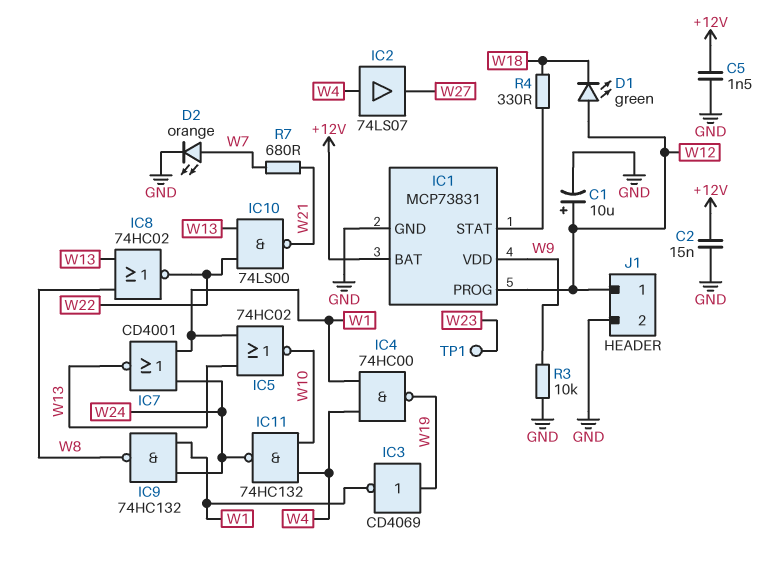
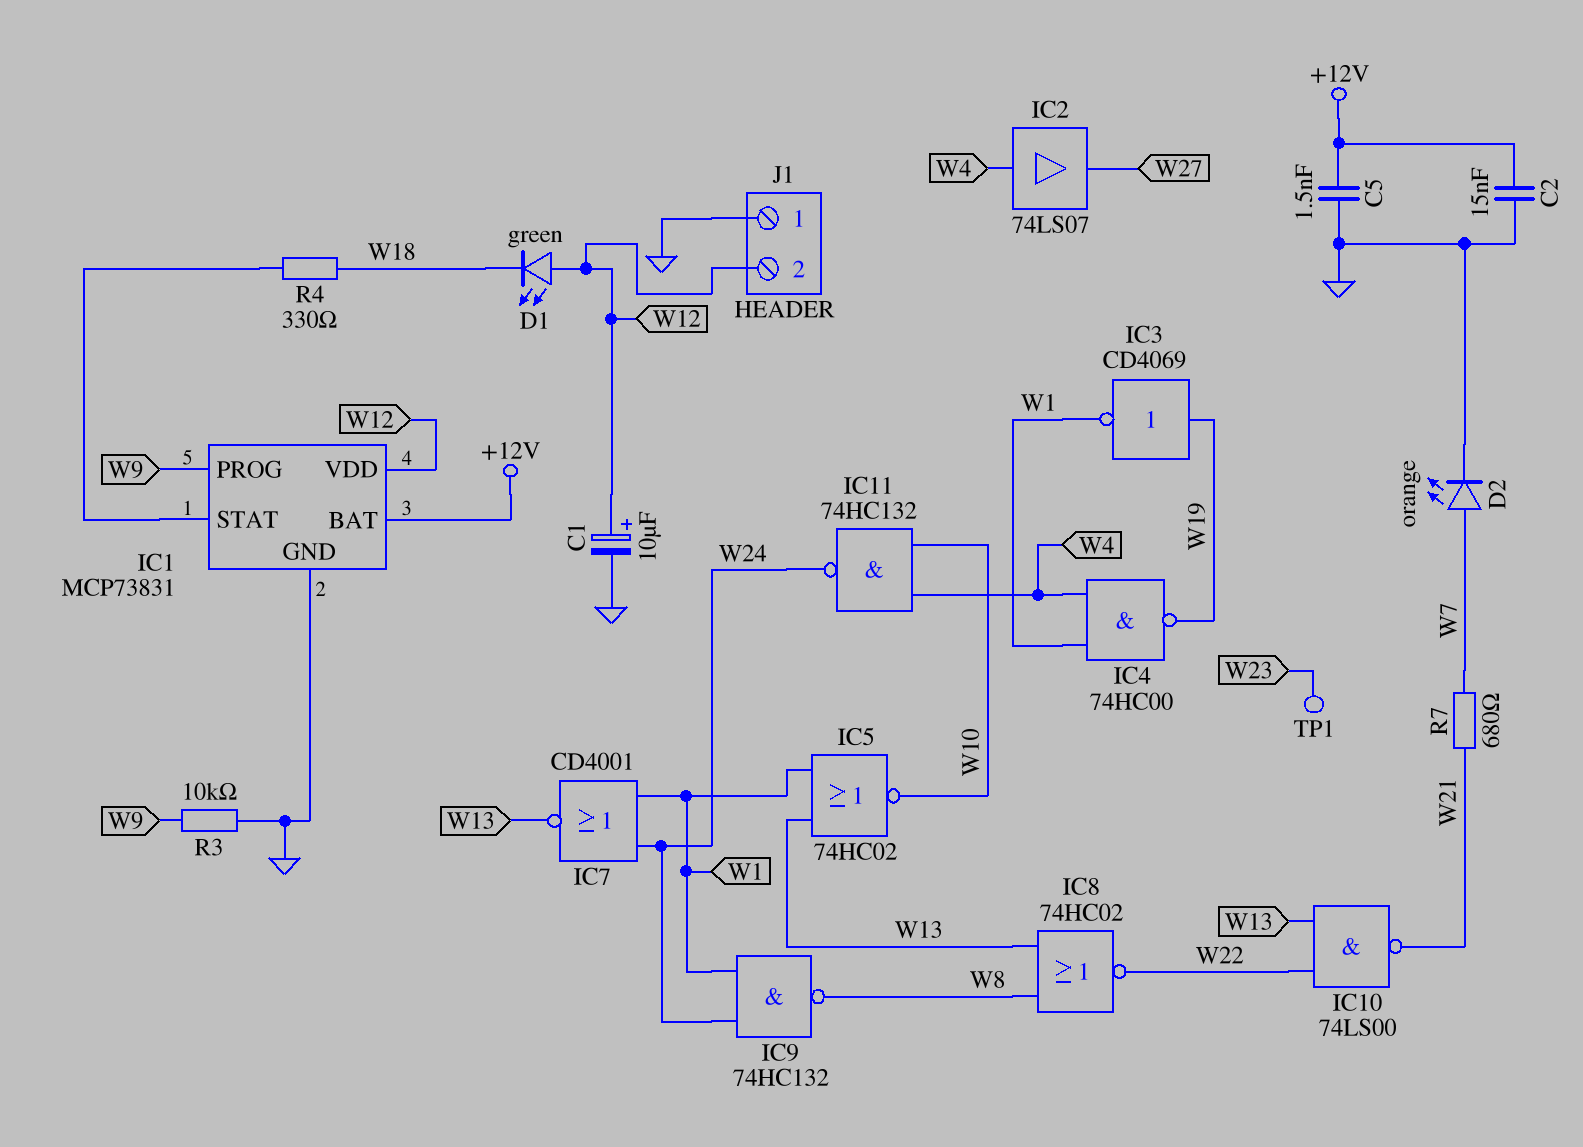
IC1 pin PROG: W12 -> W9
IC1 pin VDD: W9 -> W12
J1 pin 1: W12 -> GND
J1 pin 2: GND -> W12

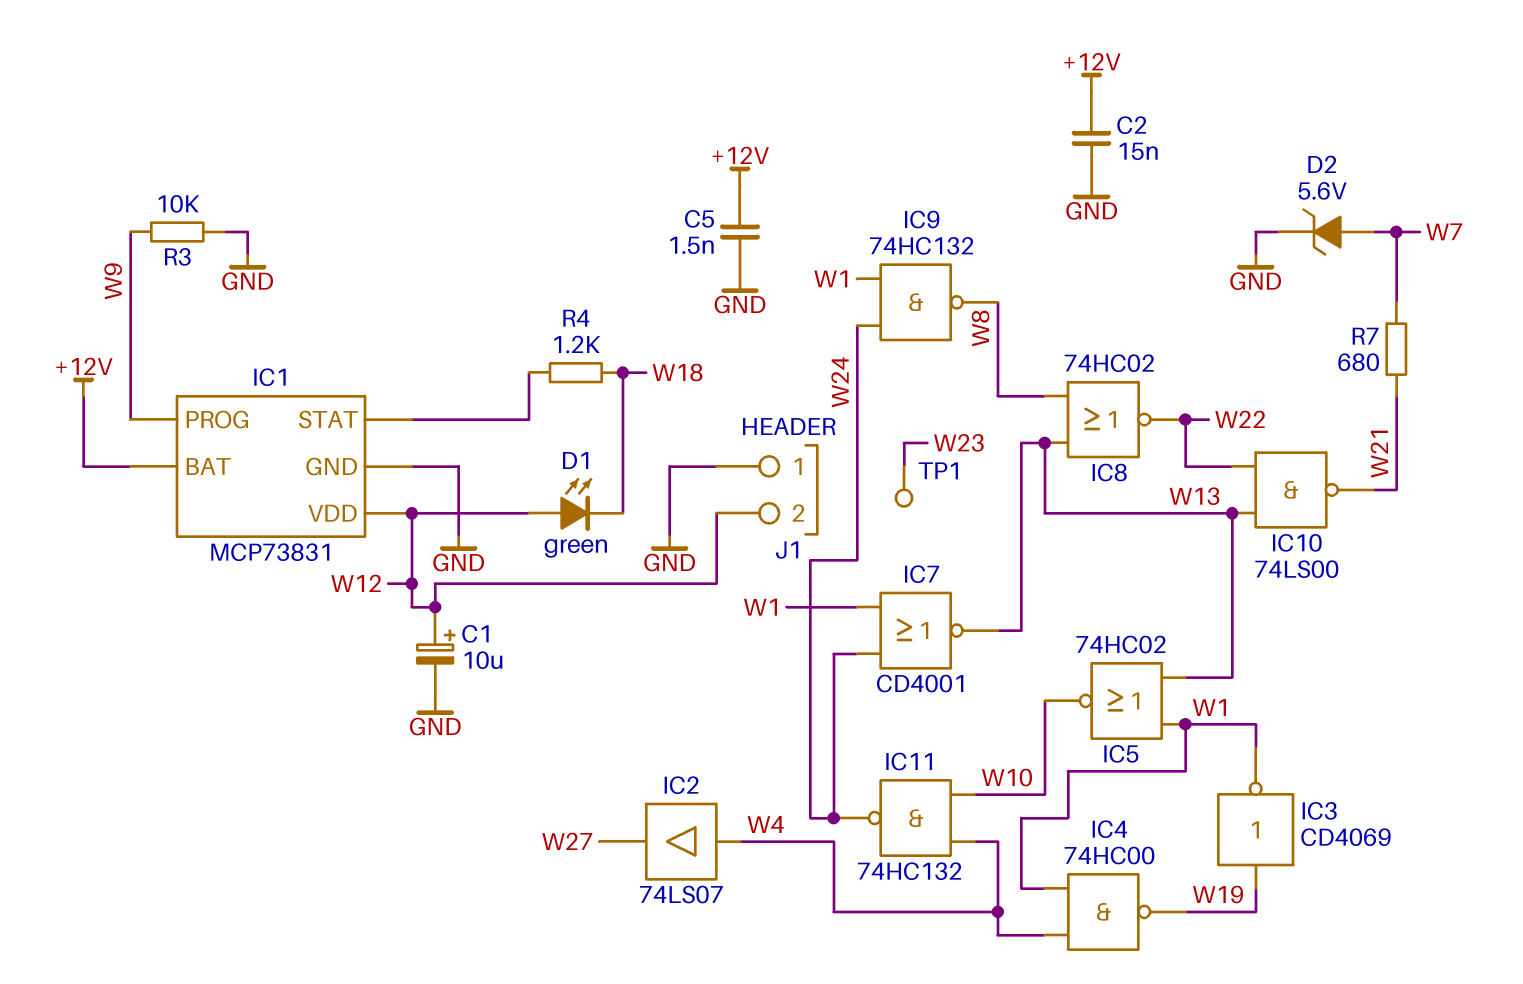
D2: LED orange (A W7, K GND) -> zener 5.6V (A W7, K GND)
R4: 330 (IC1/STAT, W18) -> 1.2k (IC1/STAT, W18)

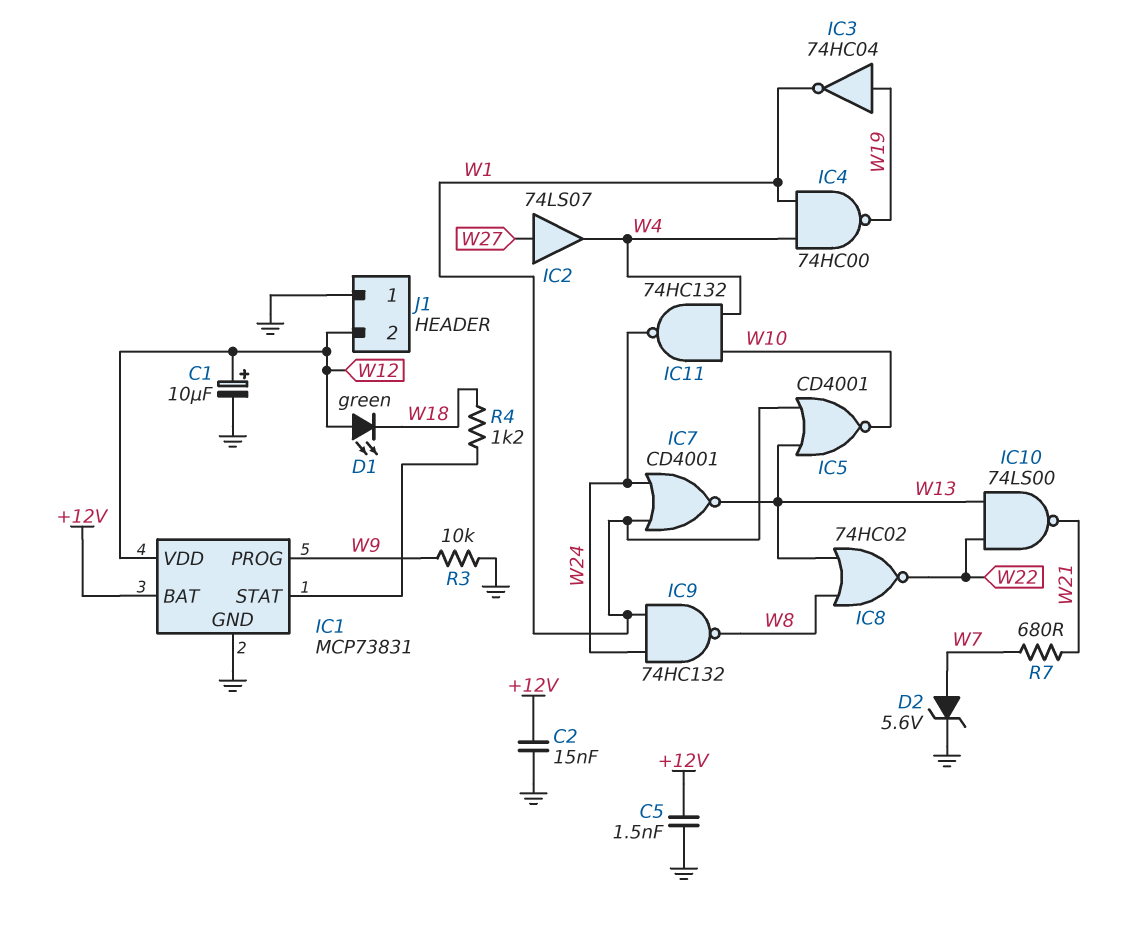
IC2: buffer 74LS07 (in W4, out W27) -> buffer 74LS07 (in W27, out W4)
IC3: NOT CD4069 (in W19, out W1) -> NOT 74HC04 (in W19, out W1)
IC5: NOR 74HC02 (in W1, in W13, out W10) -> NOR CD4001 (in W1, in W13, out W10)
TP1: test point (W23) -> none

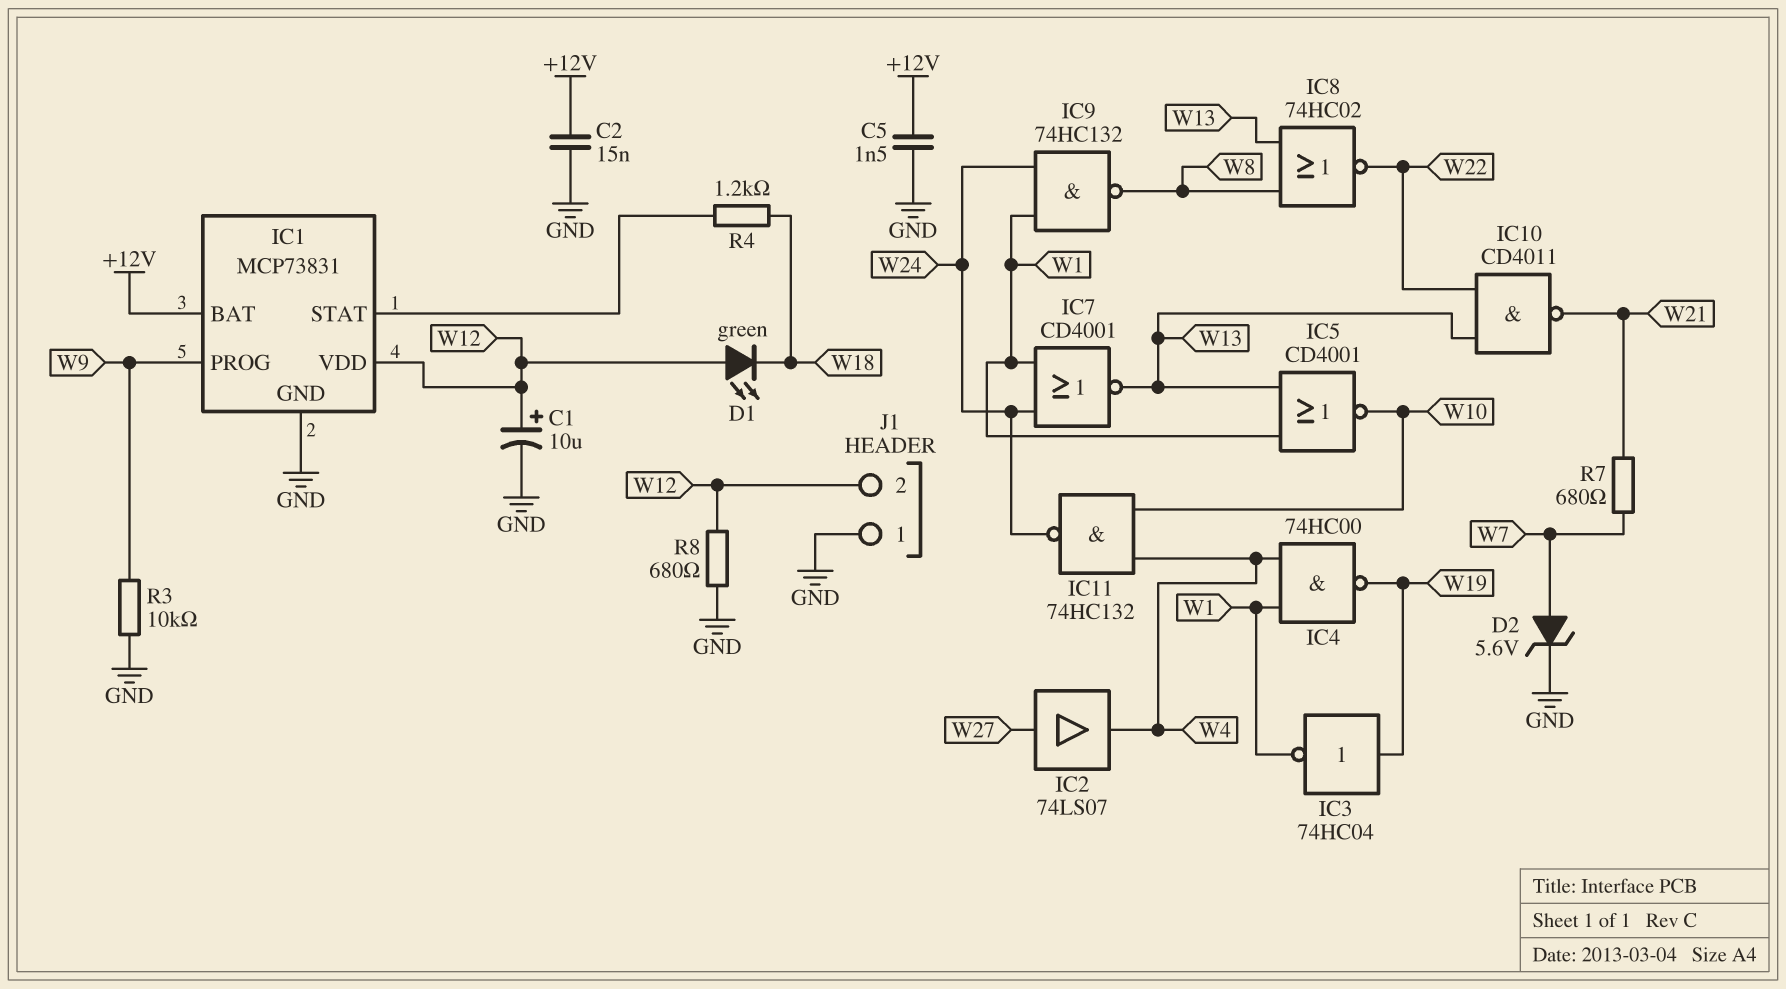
IC10: NAND 74LS00 (in W13, in W22, out W21) -> NAND CD4011 (in W13, in W22, out W21)
R8: none -> 680 (GND, W12)

